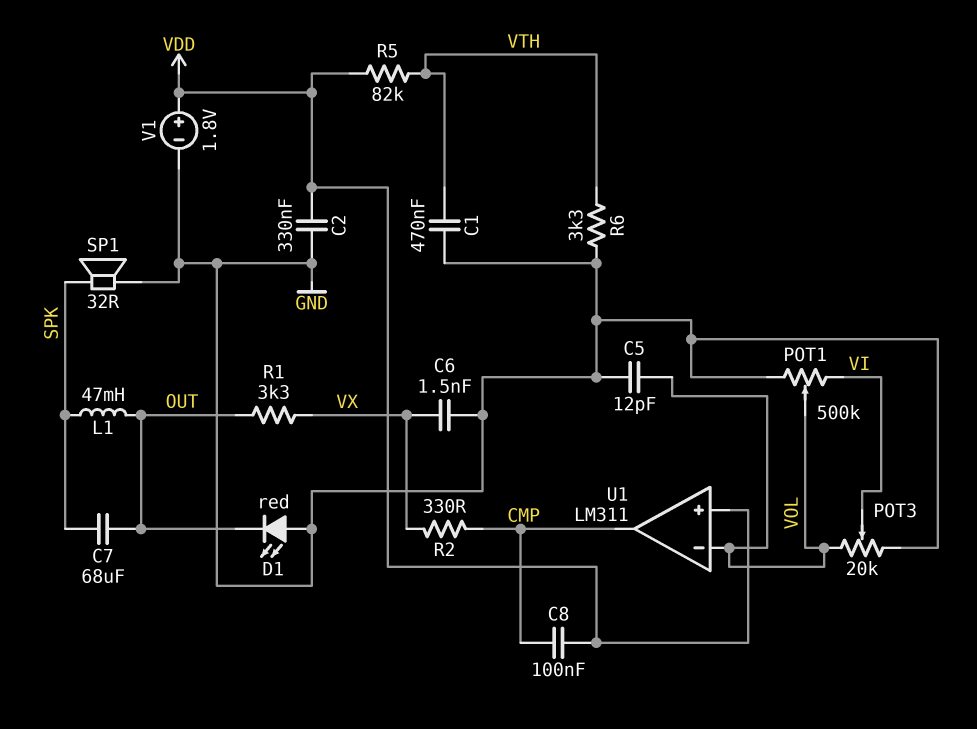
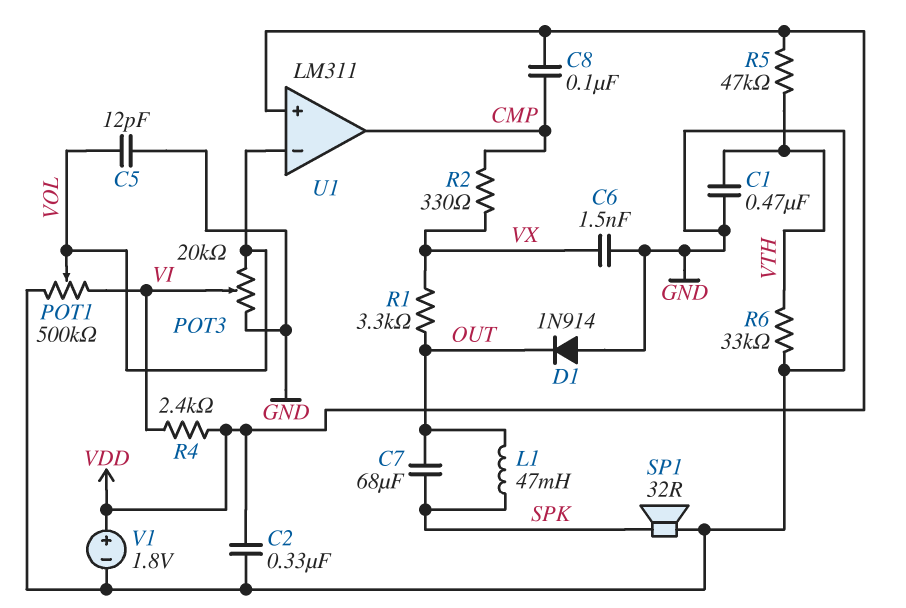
D1: LED red (A GND, K OUT) -> diode 1N914 (A GND, K OUT)
R4: none -> 2.4k (VDD, VI)
R5: 82k (VDD, VTH) -> 47k (VDD, VTH)
R6: 3.3k (GND, VTH) -> 33k (GND, VTH)

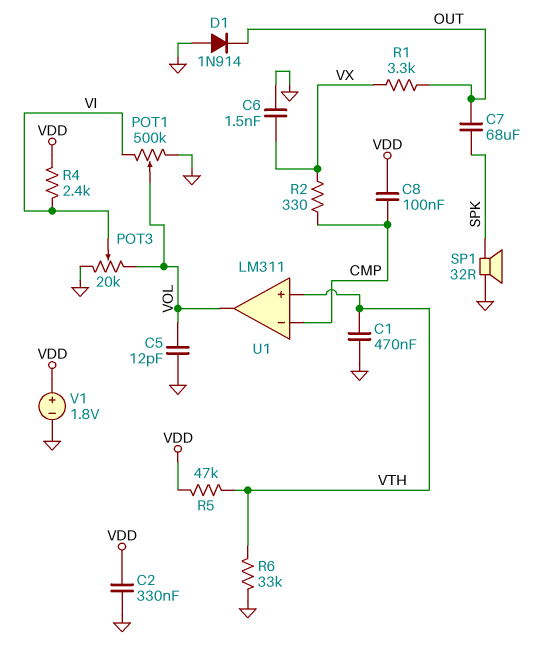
L1: 47mH (OUT, SPK) -> none
U1 pin in+: VDD -> VTH
U1 pin in-: VOL -> CMP
U1 pin out: CMP -> VOL

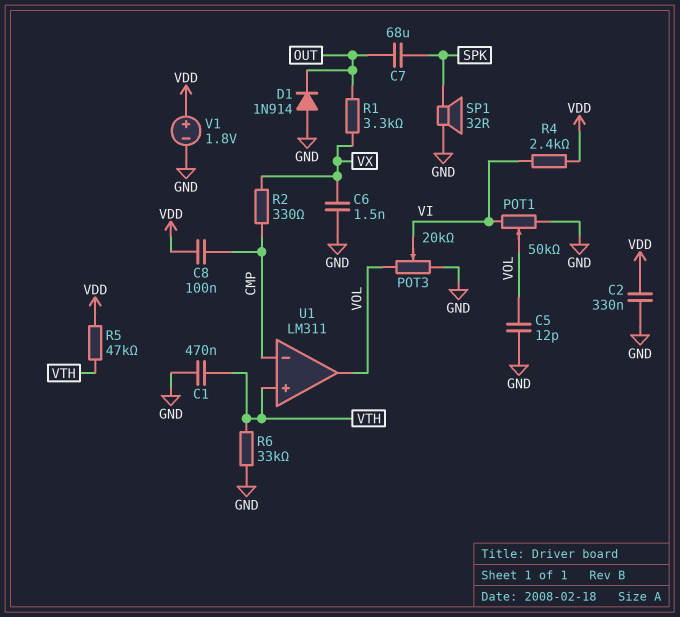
POT1: 500k (GND, VI, wiper VOL) -> 50k (GND, VI, wiper VOL)

